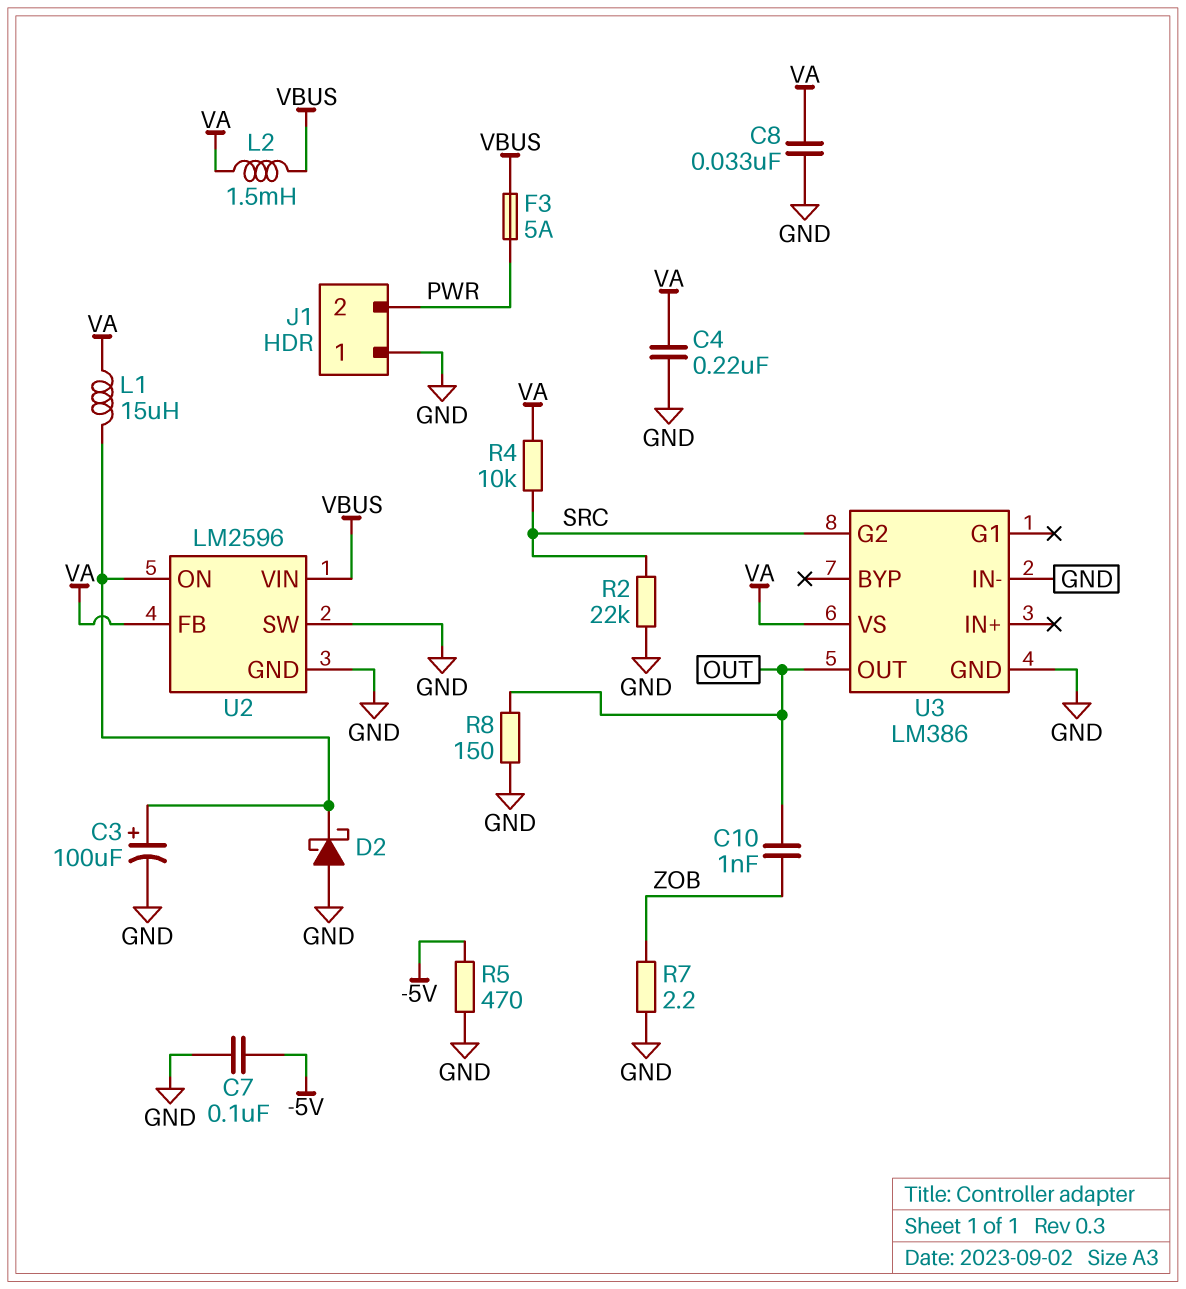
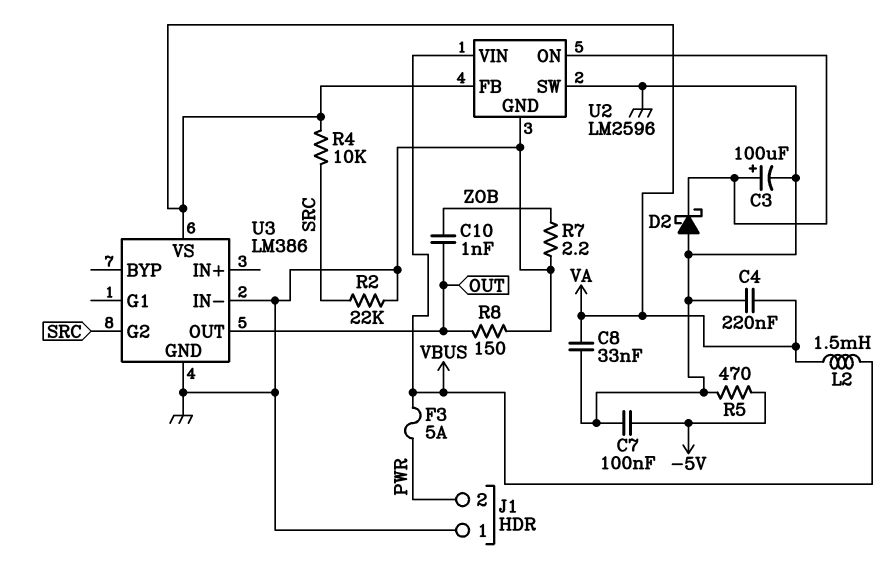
L1: 15uH (U2/ON, VA) -> none

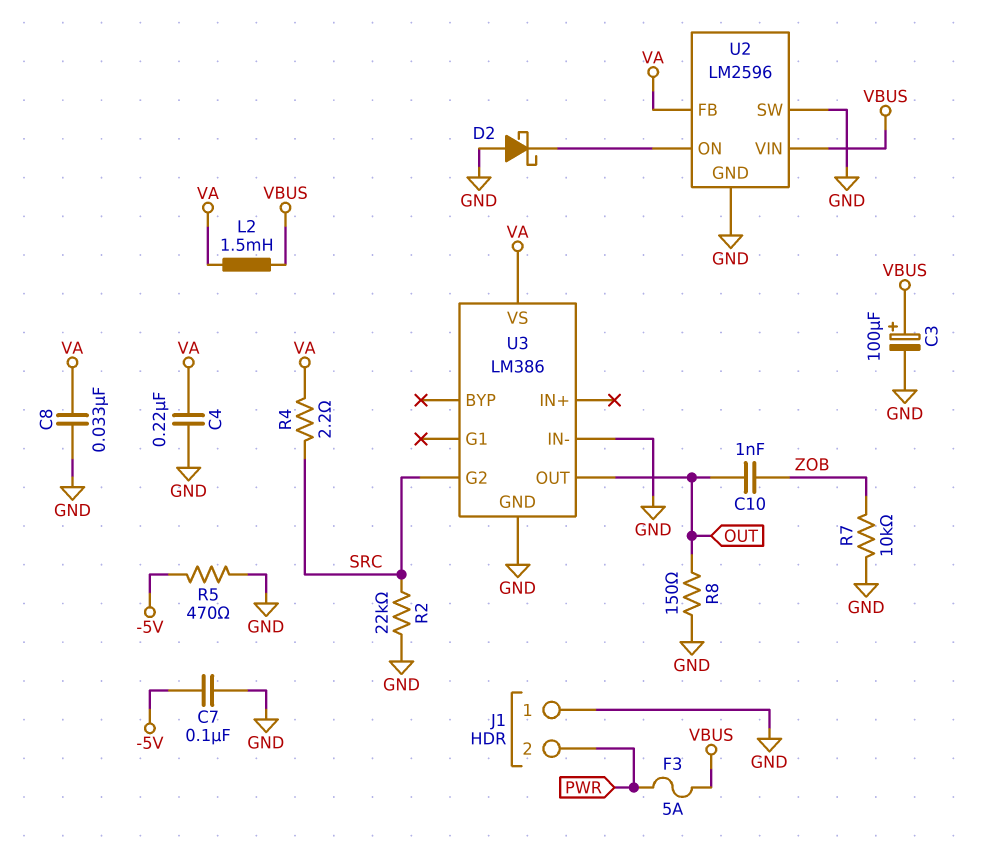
C3: 100uF (plus U2/ON, minus GND) -> 100uF (plus VBUS, minus GND)
R4: 10k (SRC, VA) -> 2.2 (SRC, VA)
R7: 2.2 (GND, ZOB) -> 10k (GND, ZOB)

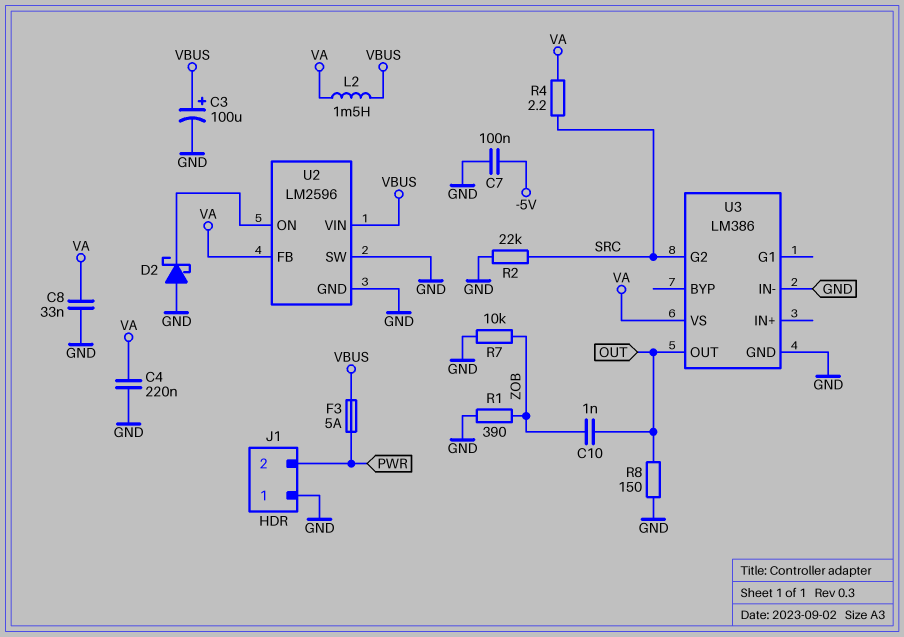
R1: none -> 390 (GND, ZOB)
R5: 470 (-5V, GND) -> none

